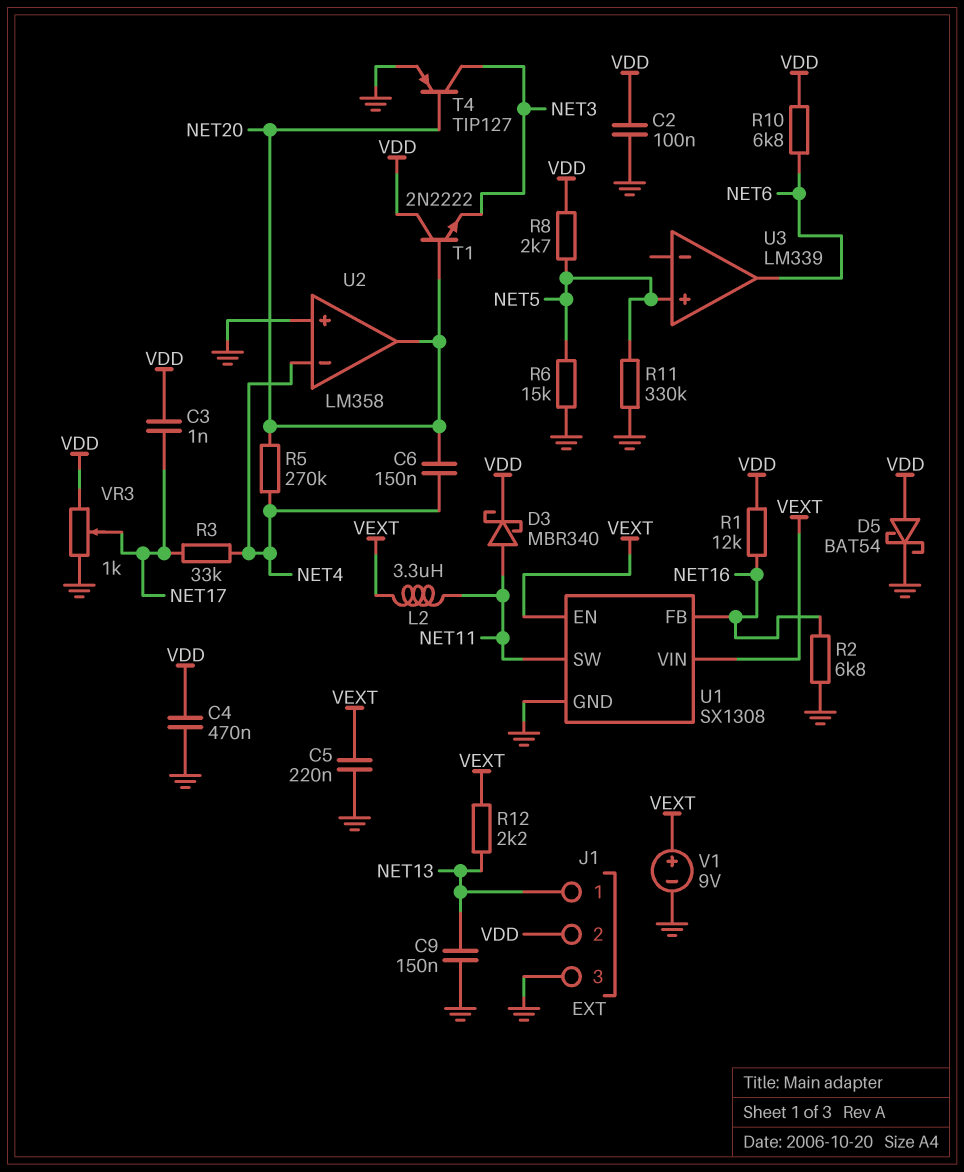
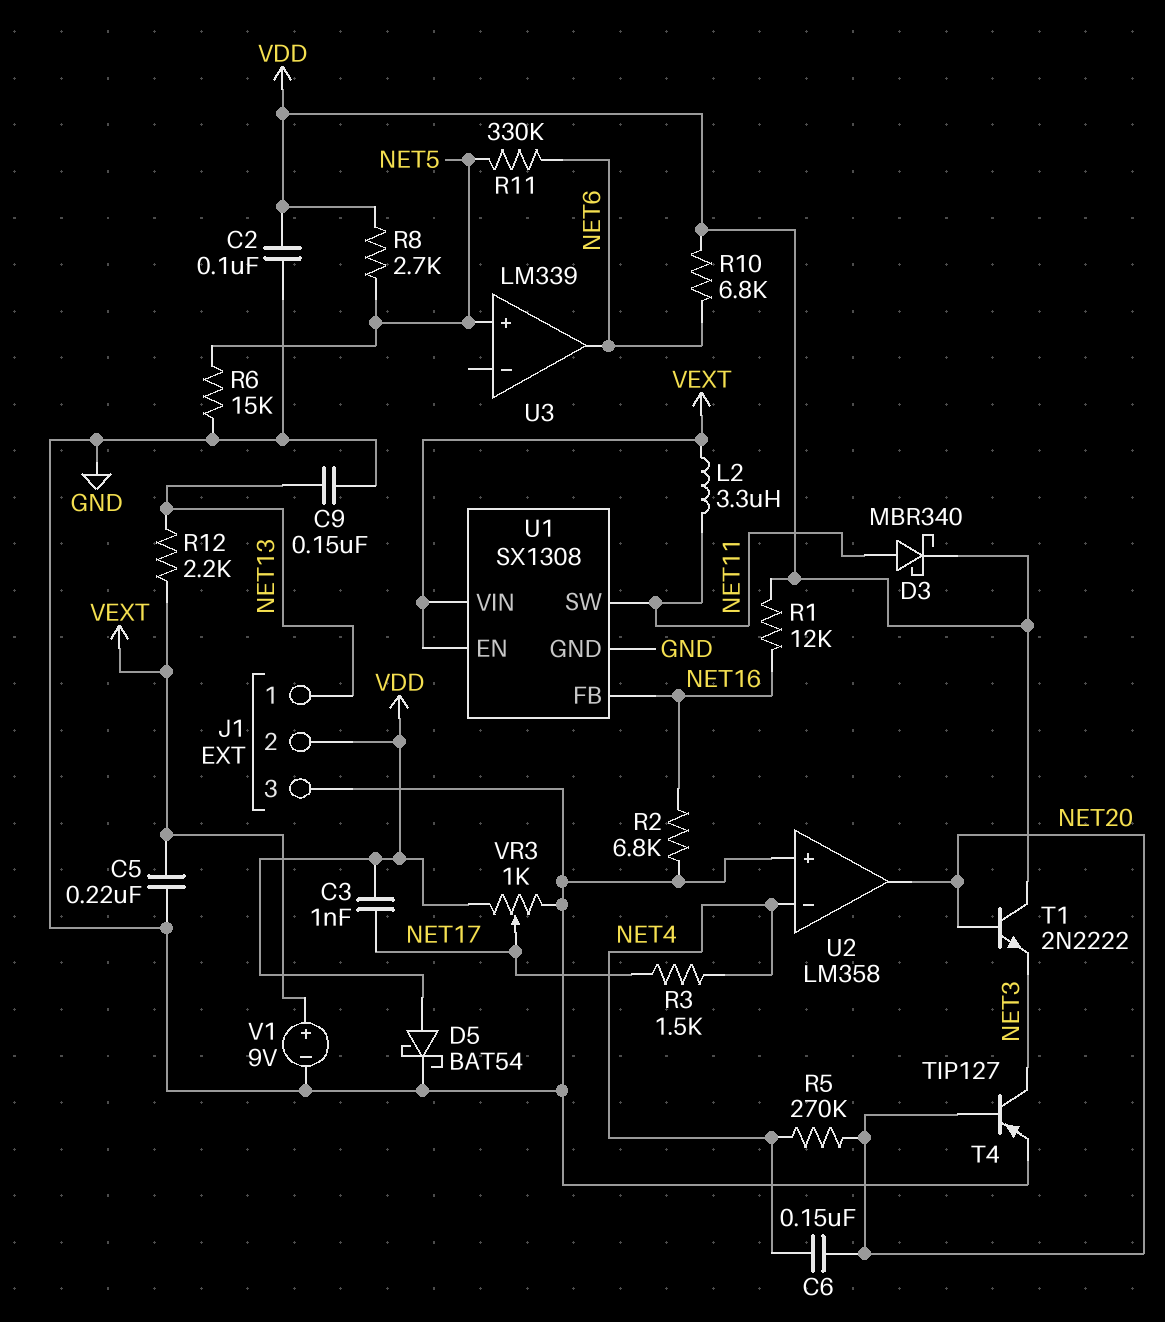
C4: 470nF (GND, VDD) -> none
R3: 33k (NET4, NET17) -> 1.5k (NET4, NET17)
R11: 330k (GND, NET5) -> 330k (NET5, NET6)

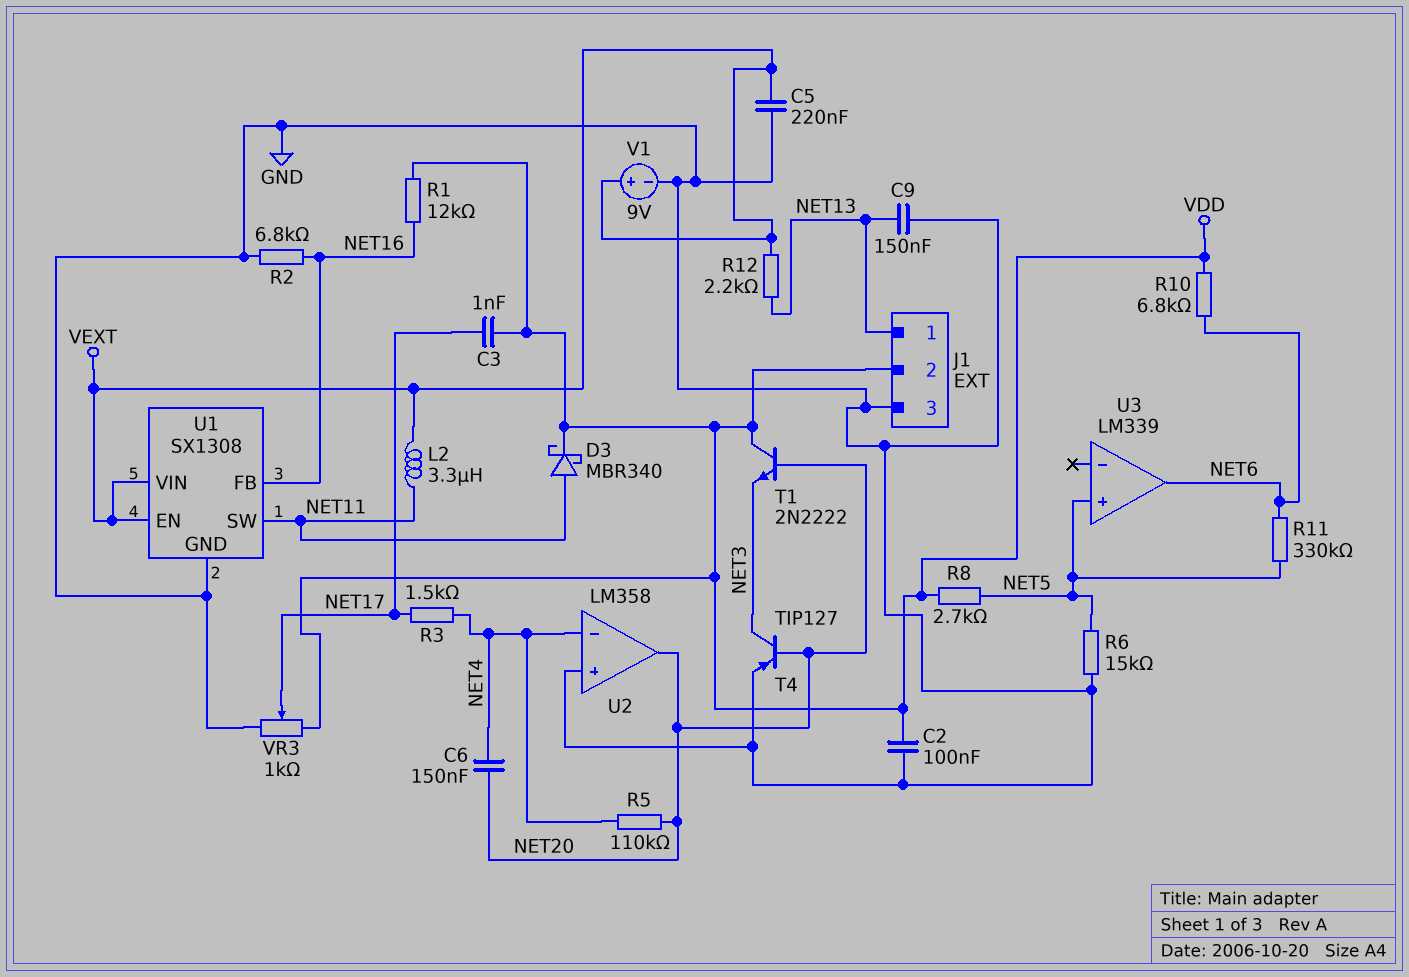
D5: schottky BAT54 (A VDD, K GND) -> none
R5: 270k (NET4, NET20) -> 110k (NET4, NET20)

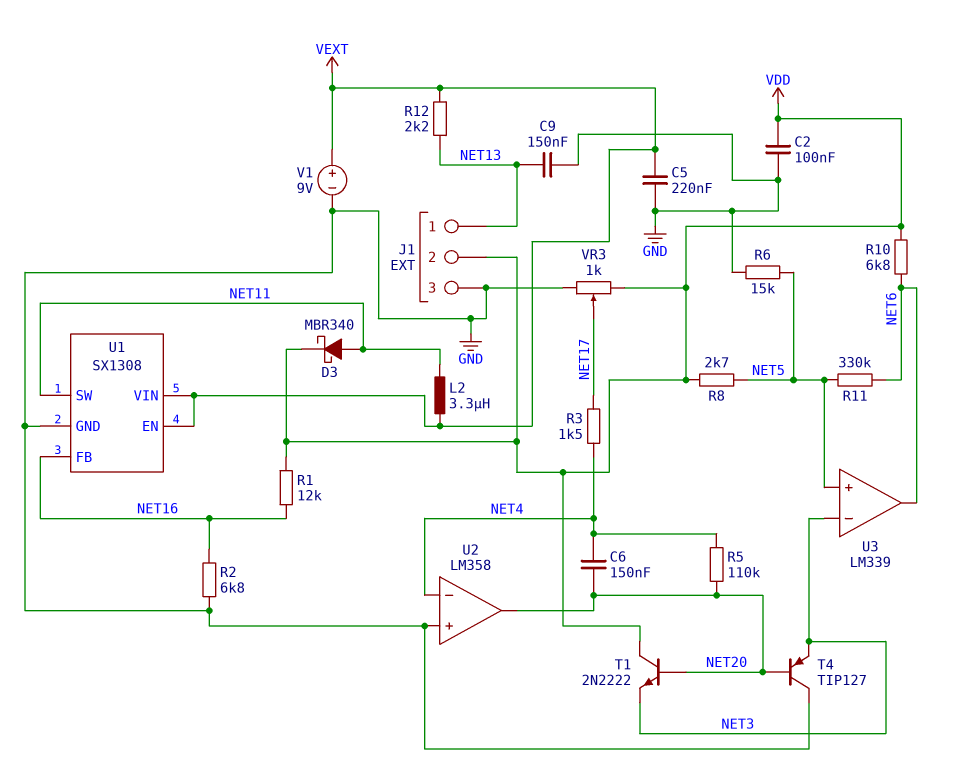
C3: 1nF (NET17, VDD) -> none
T4: PNP TIP127 (B NET20, C NET3, E GND) -> PNP TIP127 (B NET20, C GND, E NET3)
U3 pin in-: none -> NET3

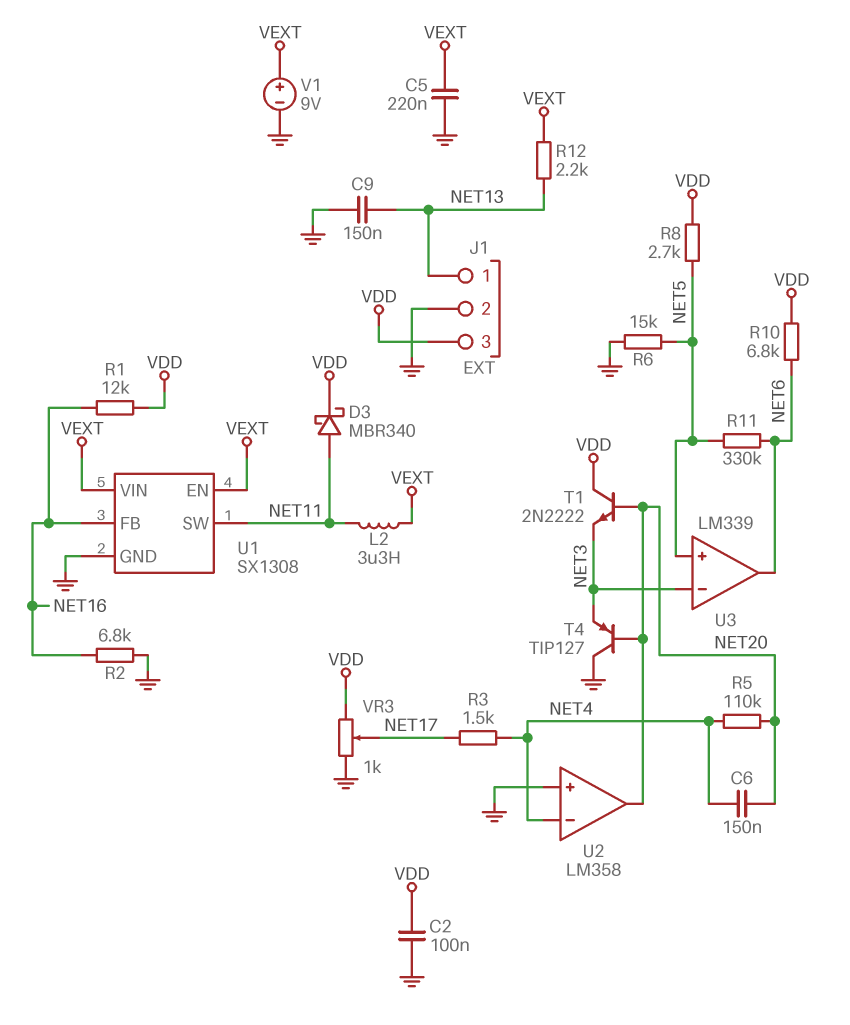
J1 pin 2: VDD -> GND
J1 pin 3: GND -> VDD

